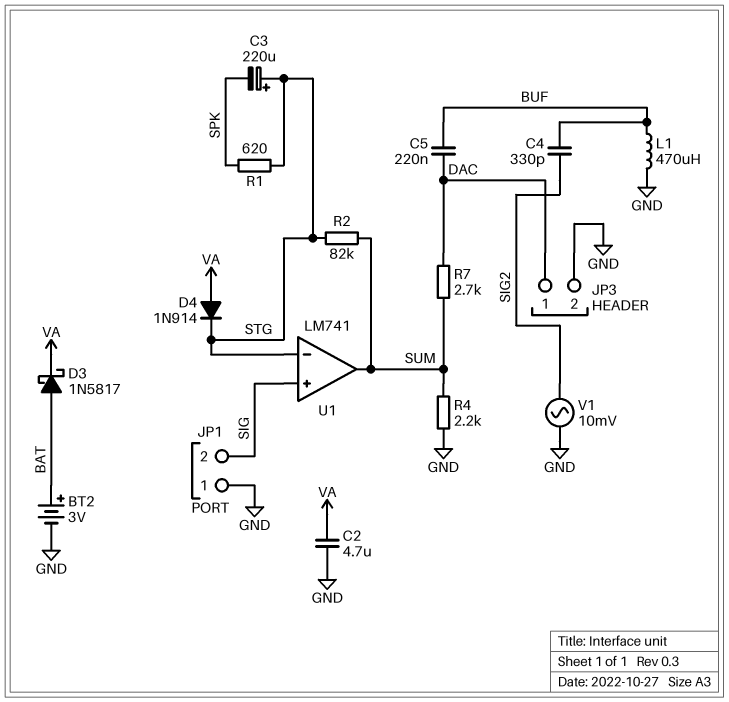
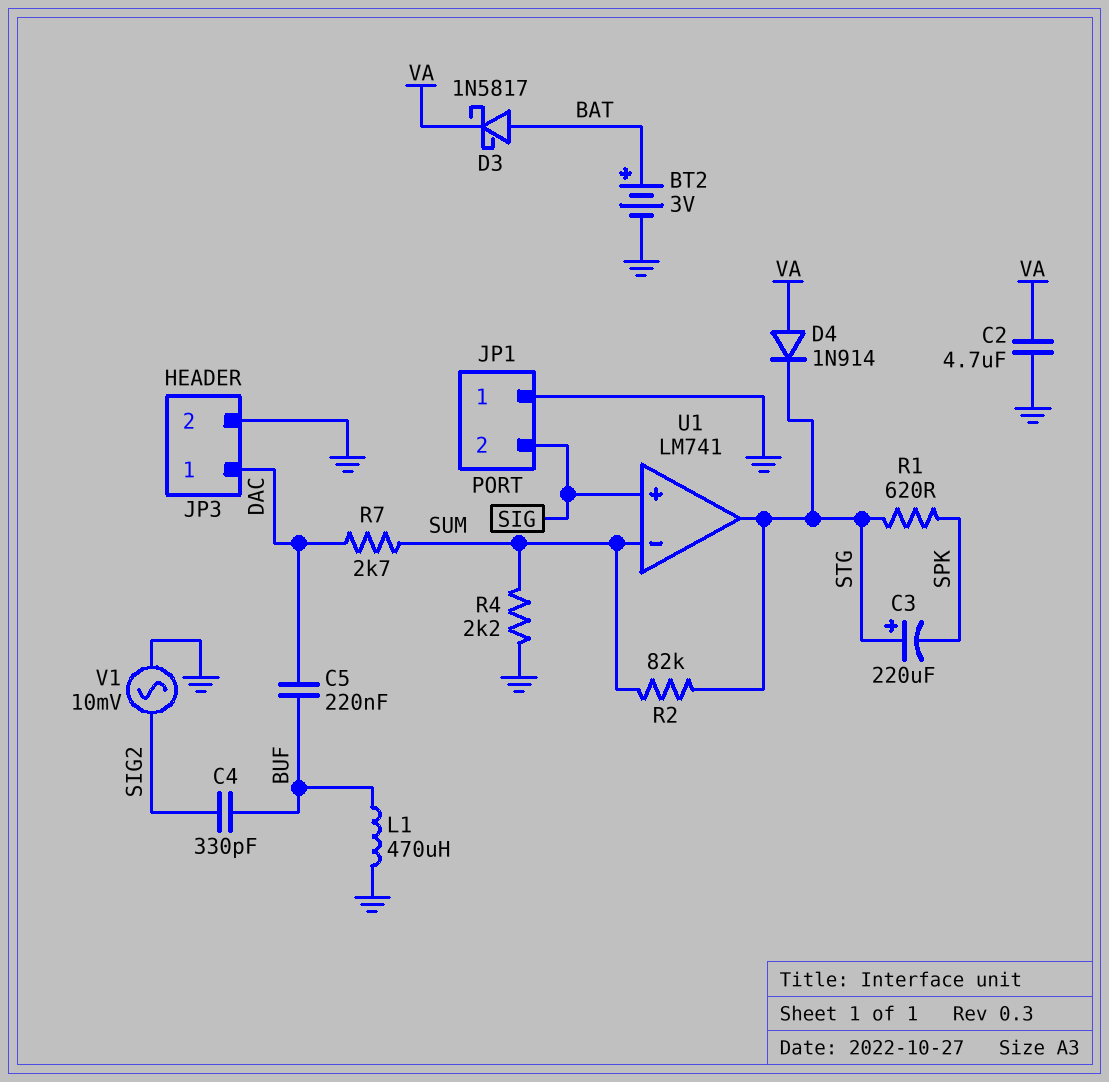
U1 pin in-: STG -> SUM
U1 pin out: SUM -> STG

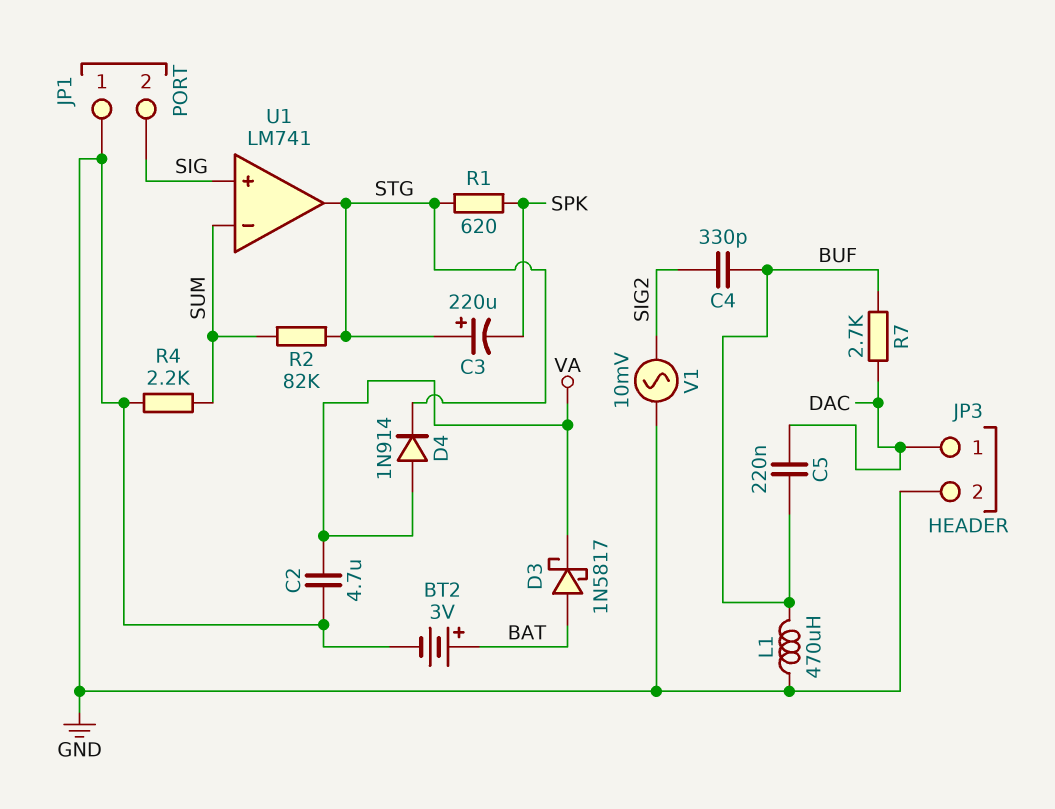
R7: 2.7k (DAC, SUM) -> 2.7k (BUF, DAC)

